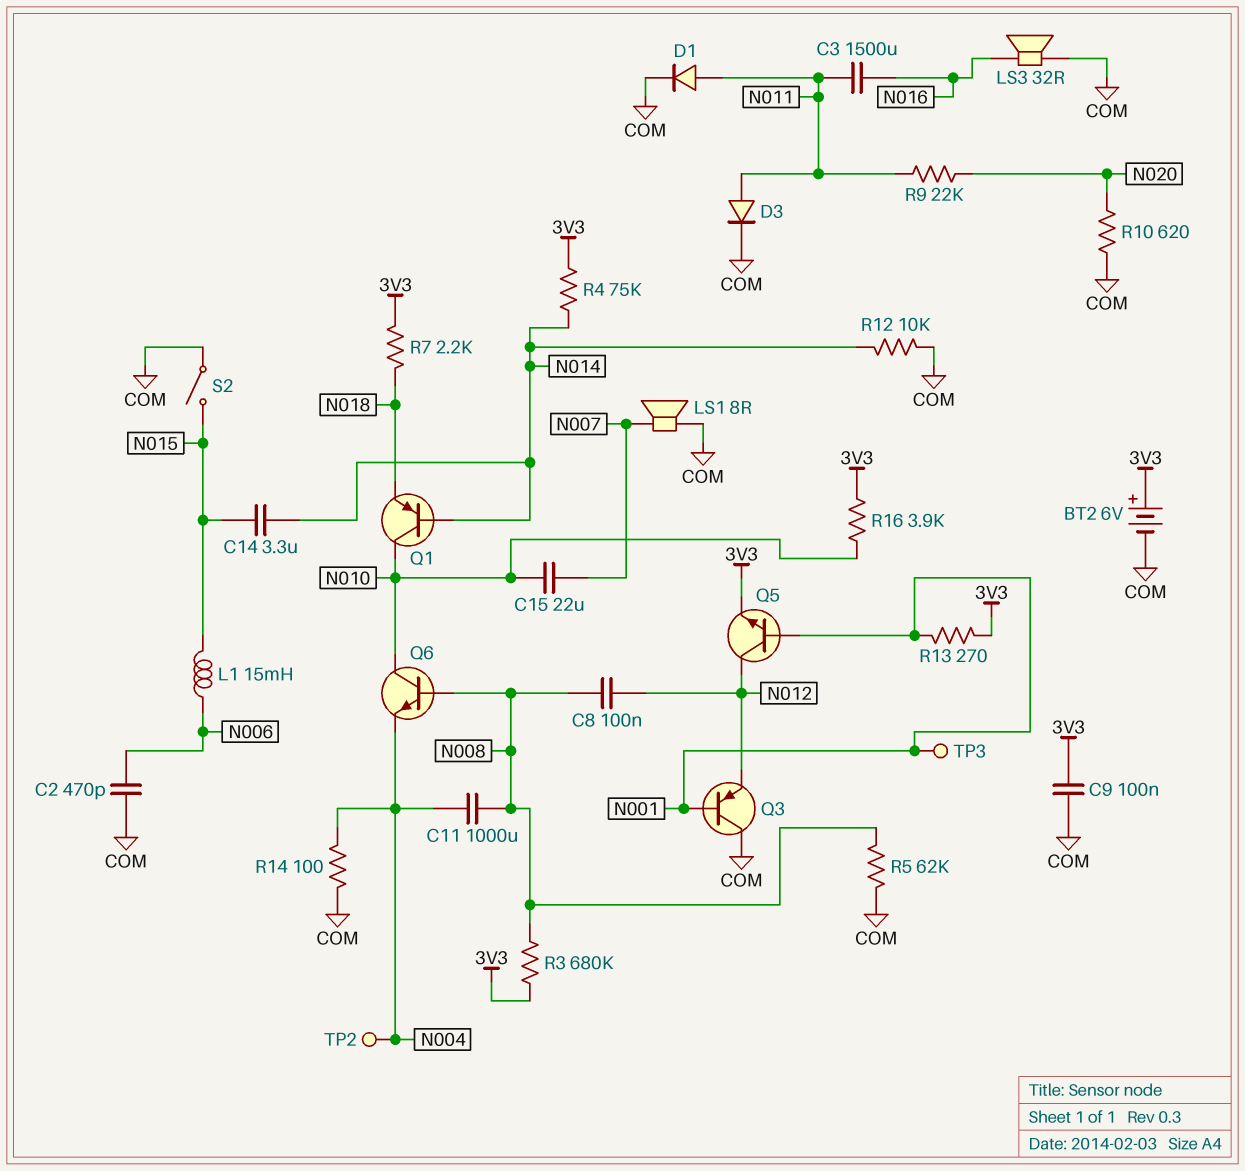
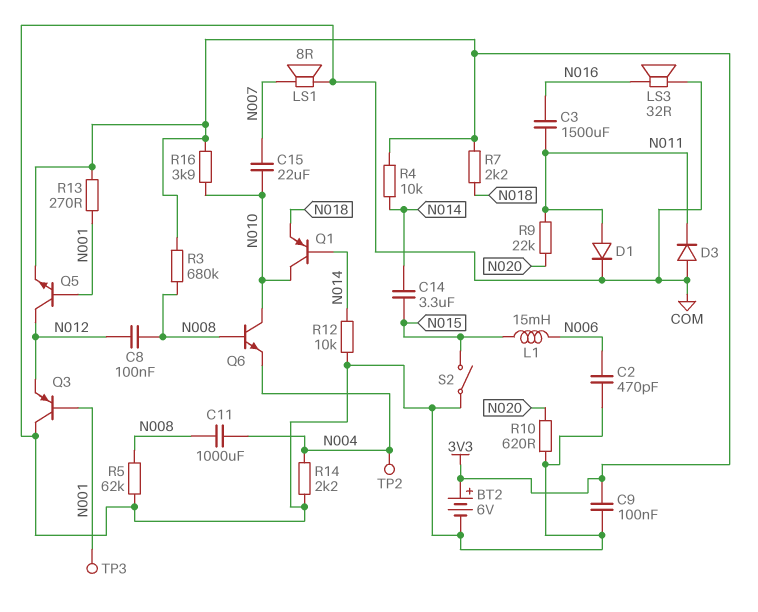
D3: diode (A N011, K COM) -> diode (A COM, K N011)
R4: 75k (3V3, N014) -> 10k (3V3, N014)
R14: 100 (COM, N004) -> 2.2k (COM, N004)

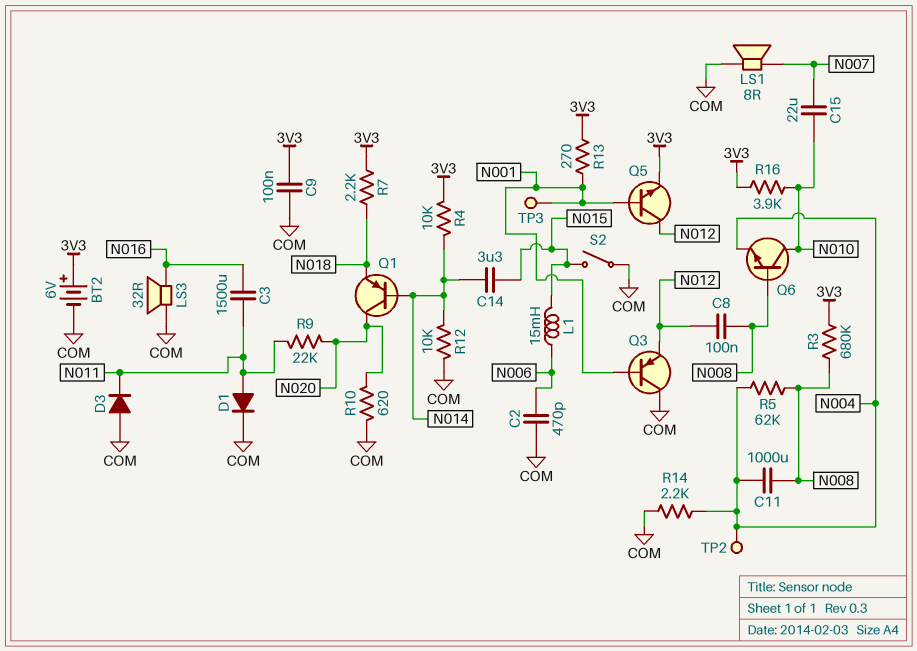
Q1: PNP (B N014, C N010, E N018) -> PNP (B N014, C N020, E N018)
R5: 62k (COM, N008) -> 62k (N004, N008)

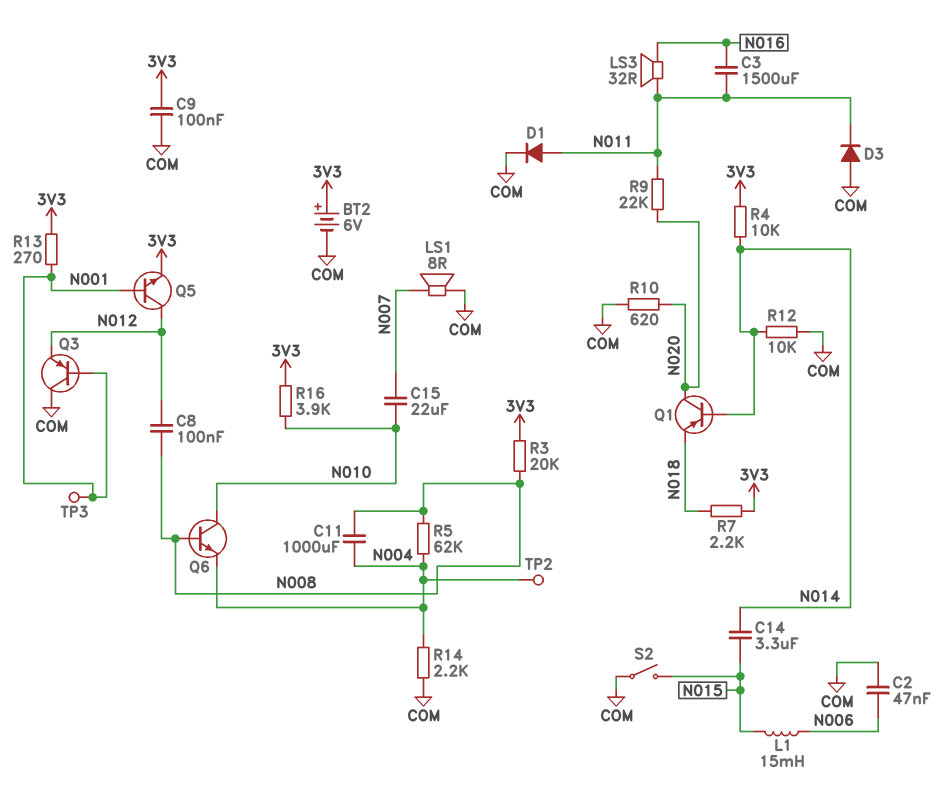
C2: 470pF (COM, N006) -> 47nF (COM, N006)
LS3: speaker 32R (COM, N016) -> speaker 32R (N011, N016)
R3: 680k (3V3, N008) -> 20k (3V3, N008)

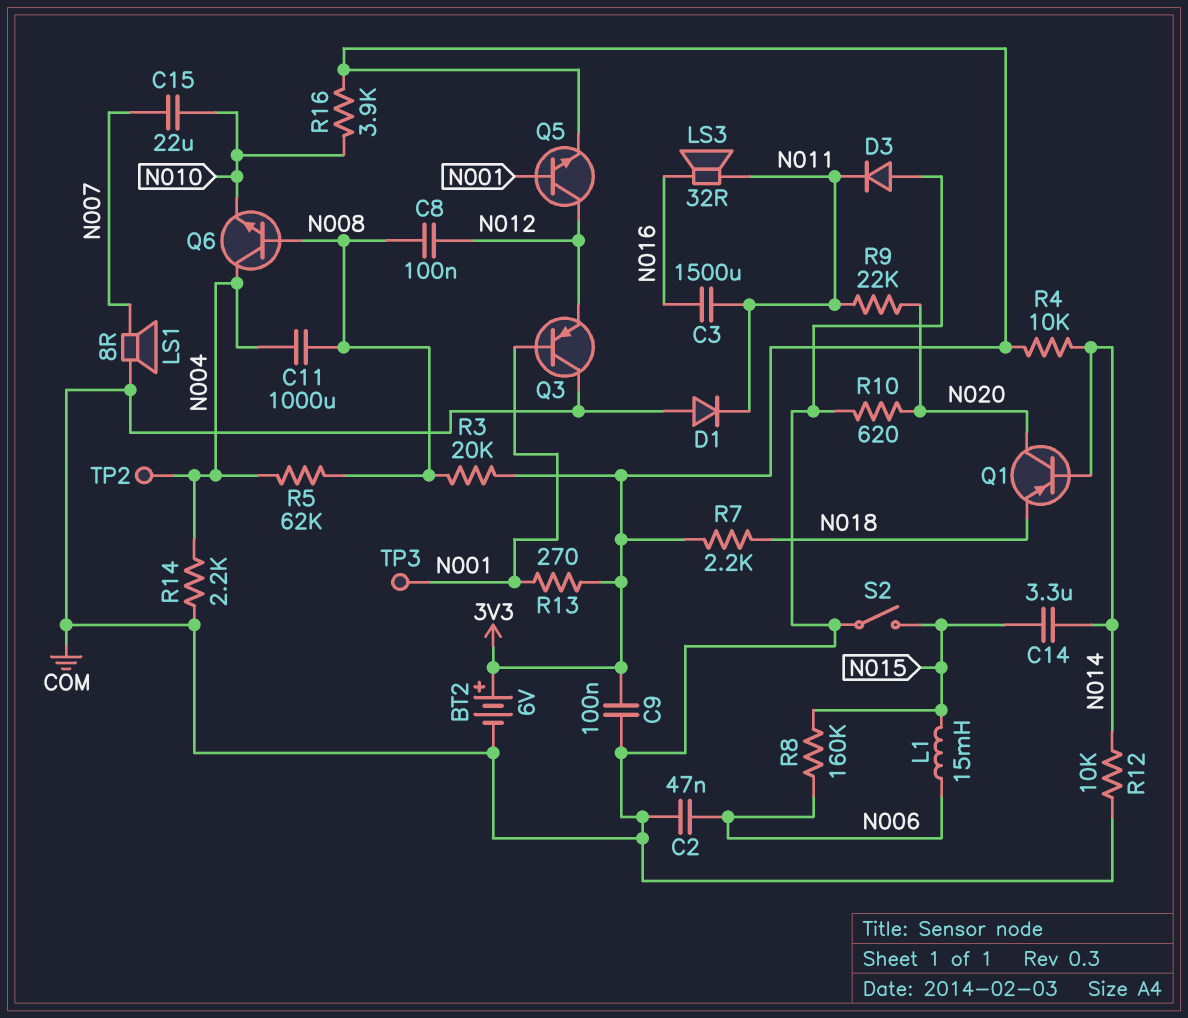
D1: diode (A N011, K COM) -> diode (A COM, K N011)
Q6: NPN (B N008, C N010, E N004) -> NPN (B N008, C N004, E N010)
R8: none -> 160k (N006, N015)

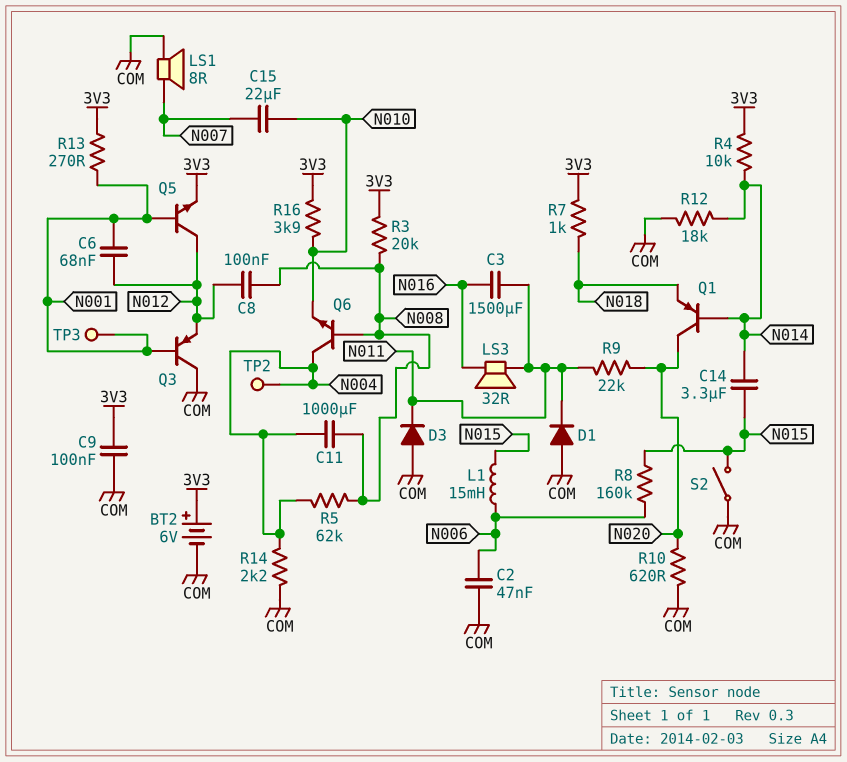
C6: none -> 68nF (N001, N012)
R7: 2.2k (3V3, N018) -> 1k (3V3, N018)
R12: 10k (COM, N014) -> 18k (COM, N014)

